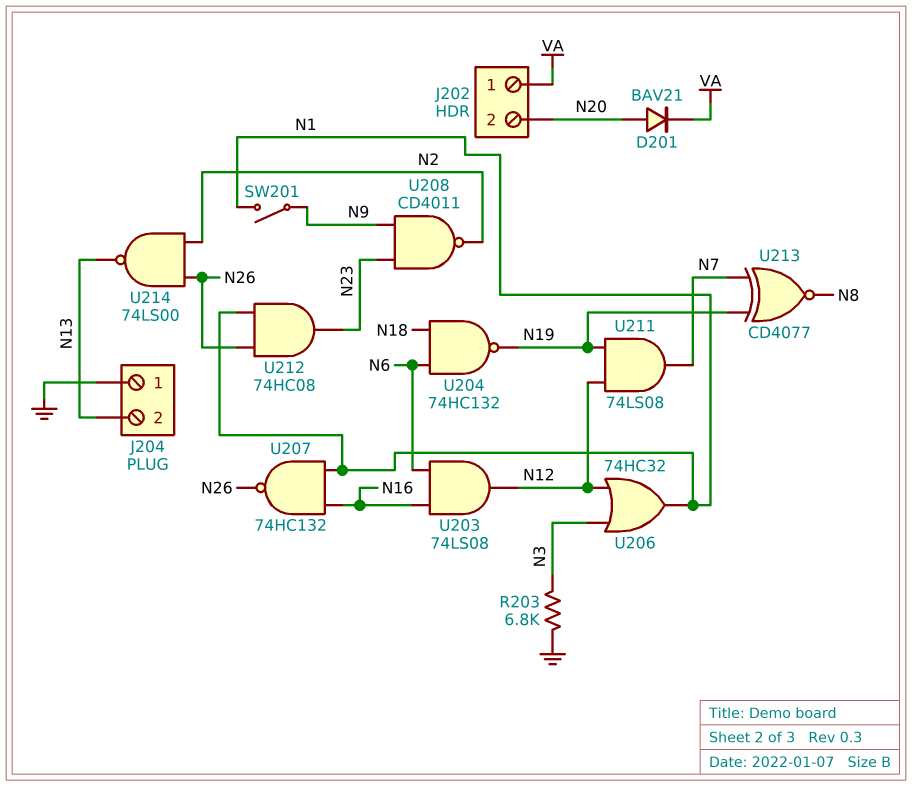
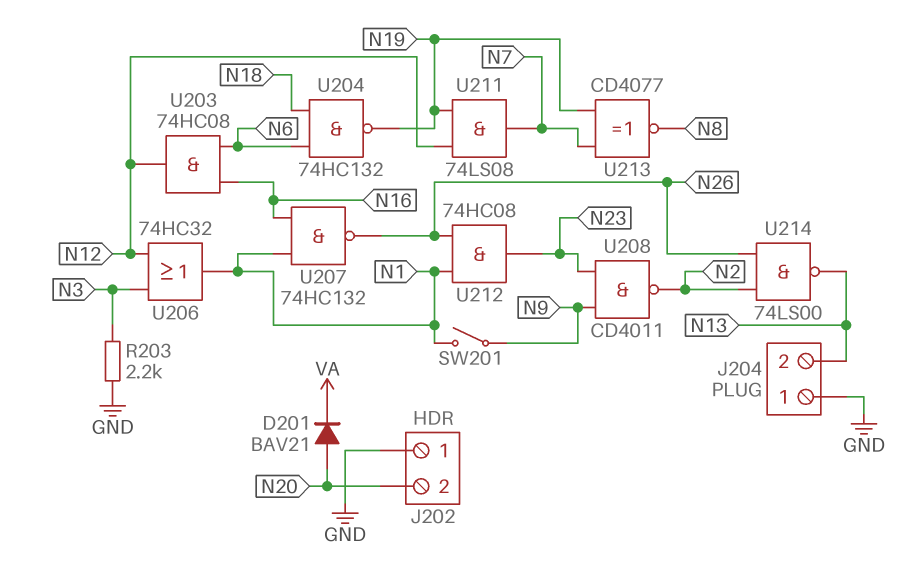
J202 pin 1: VA -> GND
R203: 6.8k (GND, N3) -> 2.2k (GND, N3)
U203: AND 74LS08 (in N6, in N16, out N12) -> AND 74HC08 (in N6, in N16, out N12)

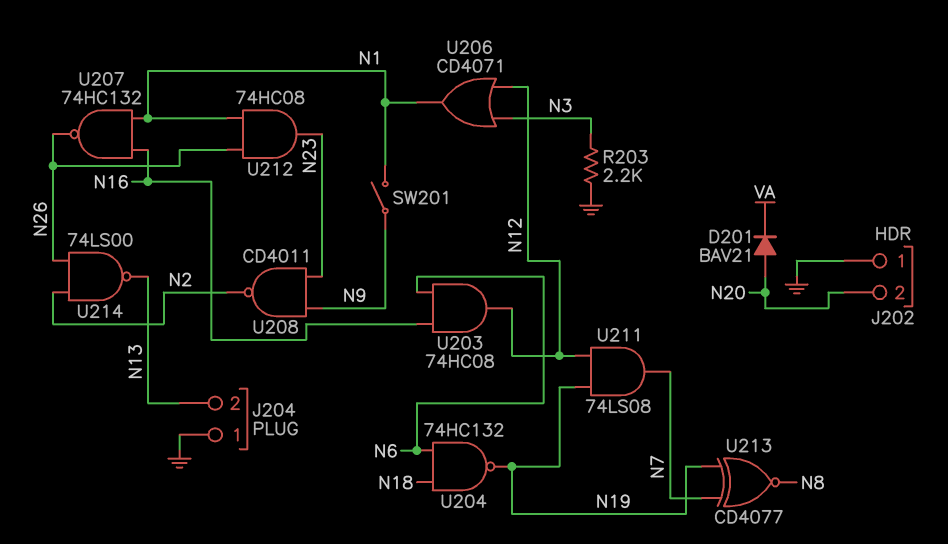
U206: OR 74HC32 (in N3, in N12, out N1) -> OR CD4071 (in N3, in N12, out N1)

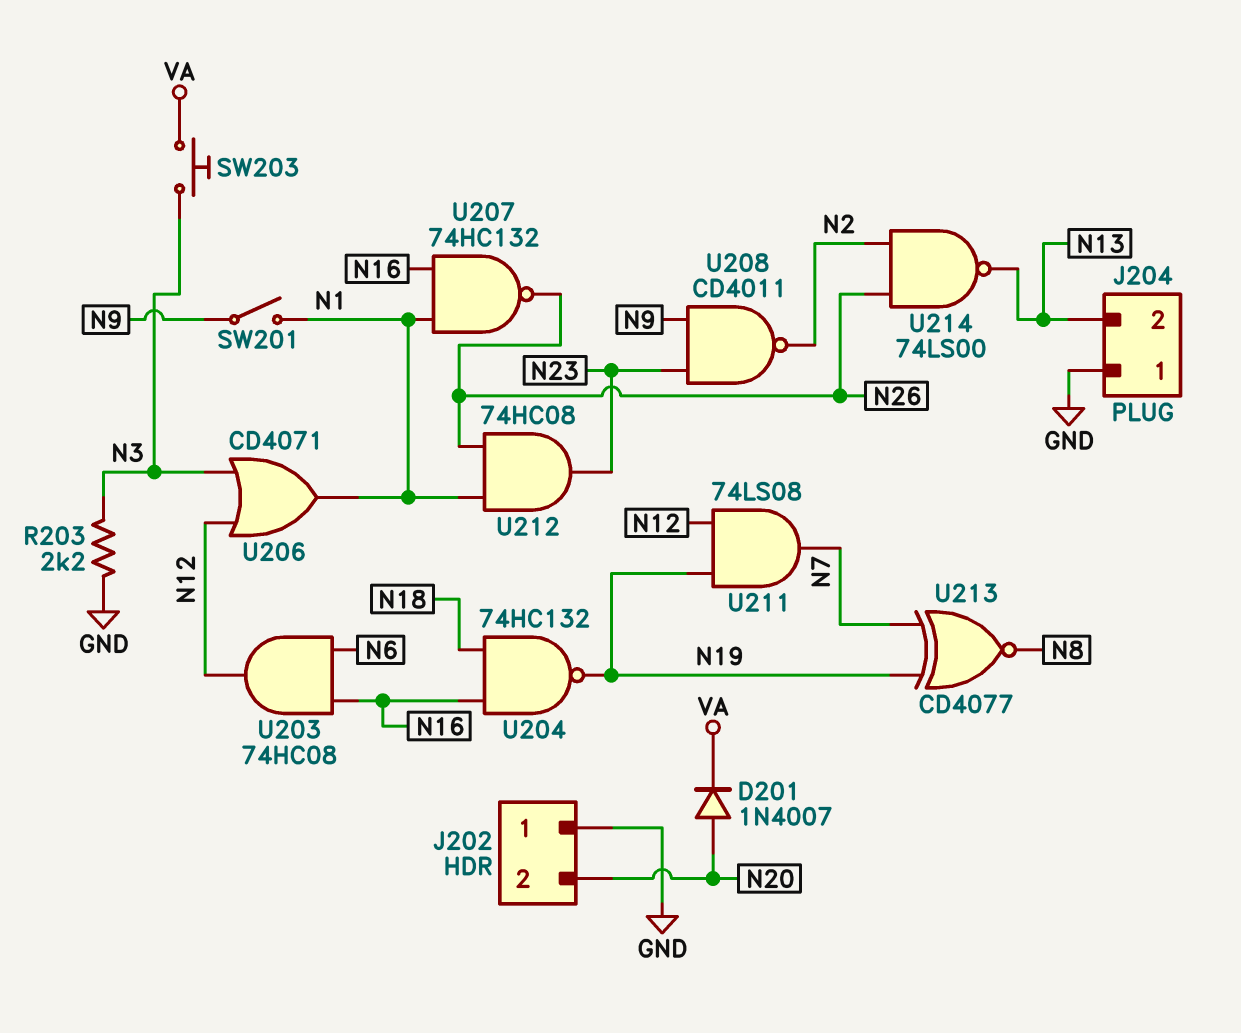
D201: diode BAV21 (A N20, K VA) -> diode 1N4007 (A N20, K VA)
SW203: none -> button (N3, VA)
U204: NAND 74HC132 (in N6, in N18, out N19) -> NAND 74HC132 (in N16, in N18, out N19)

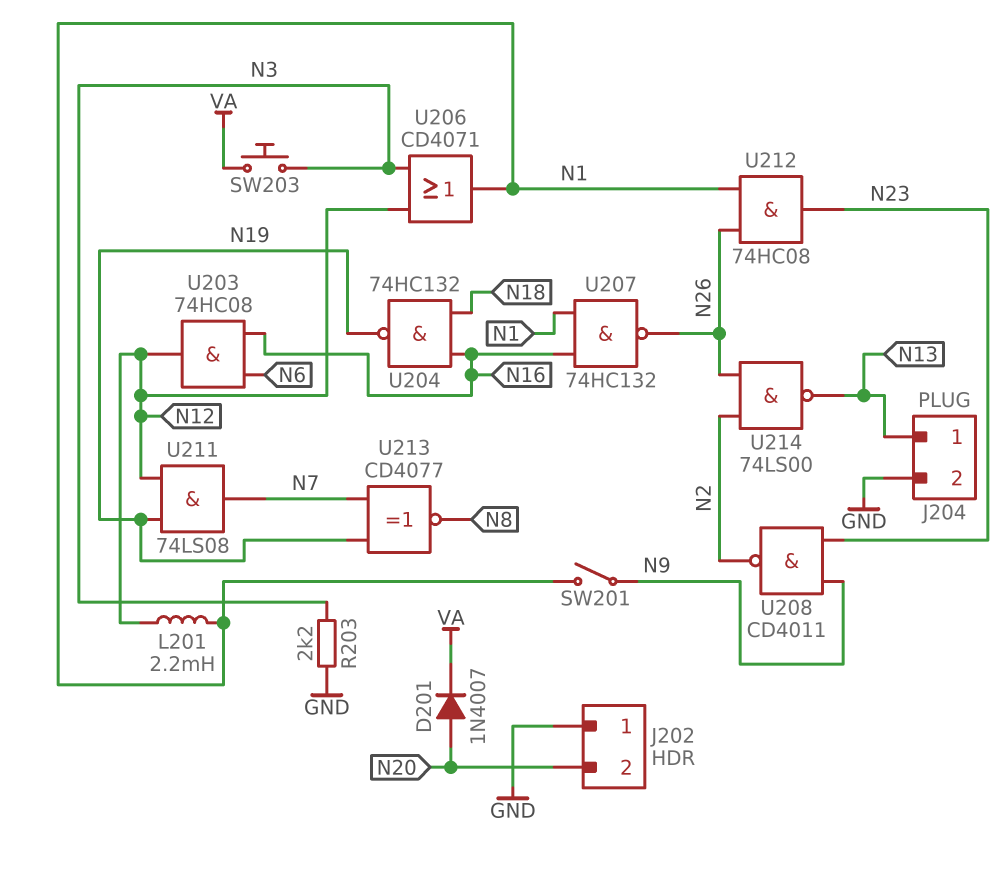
J204 pin 1: GND -> N13
J204 pin 2: N13 -> GND
L201: none -> 2.2mH (N1, N12)

